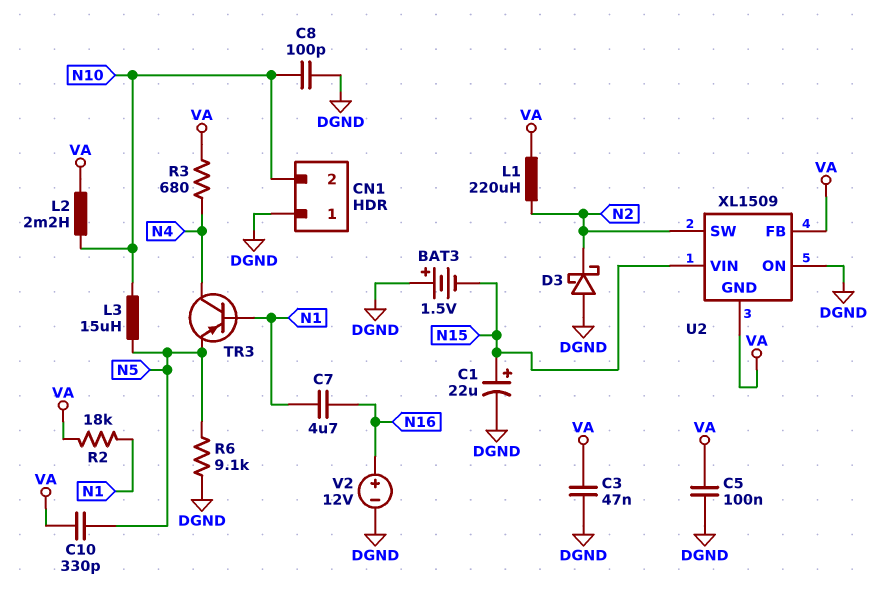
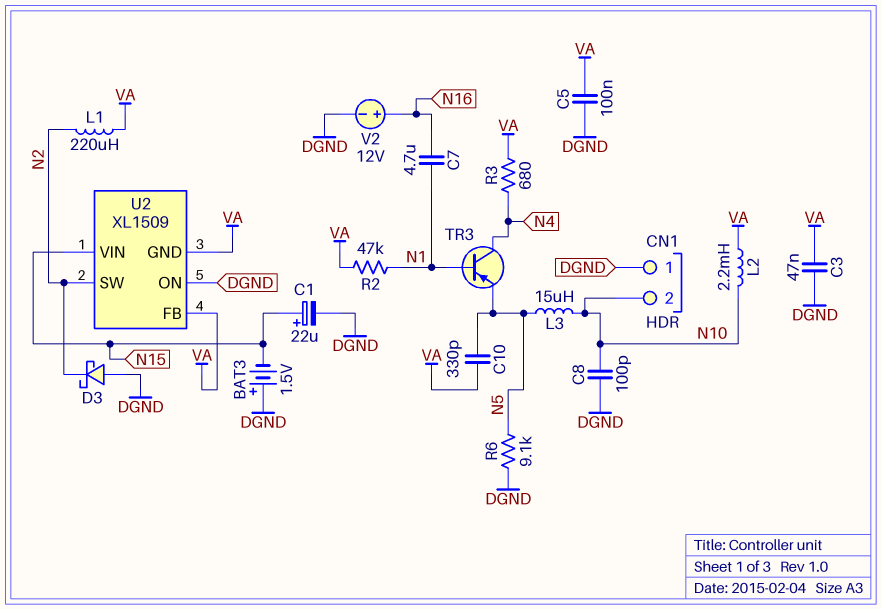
R2: 18k (N1, VA) -> 47k (N1, VA)

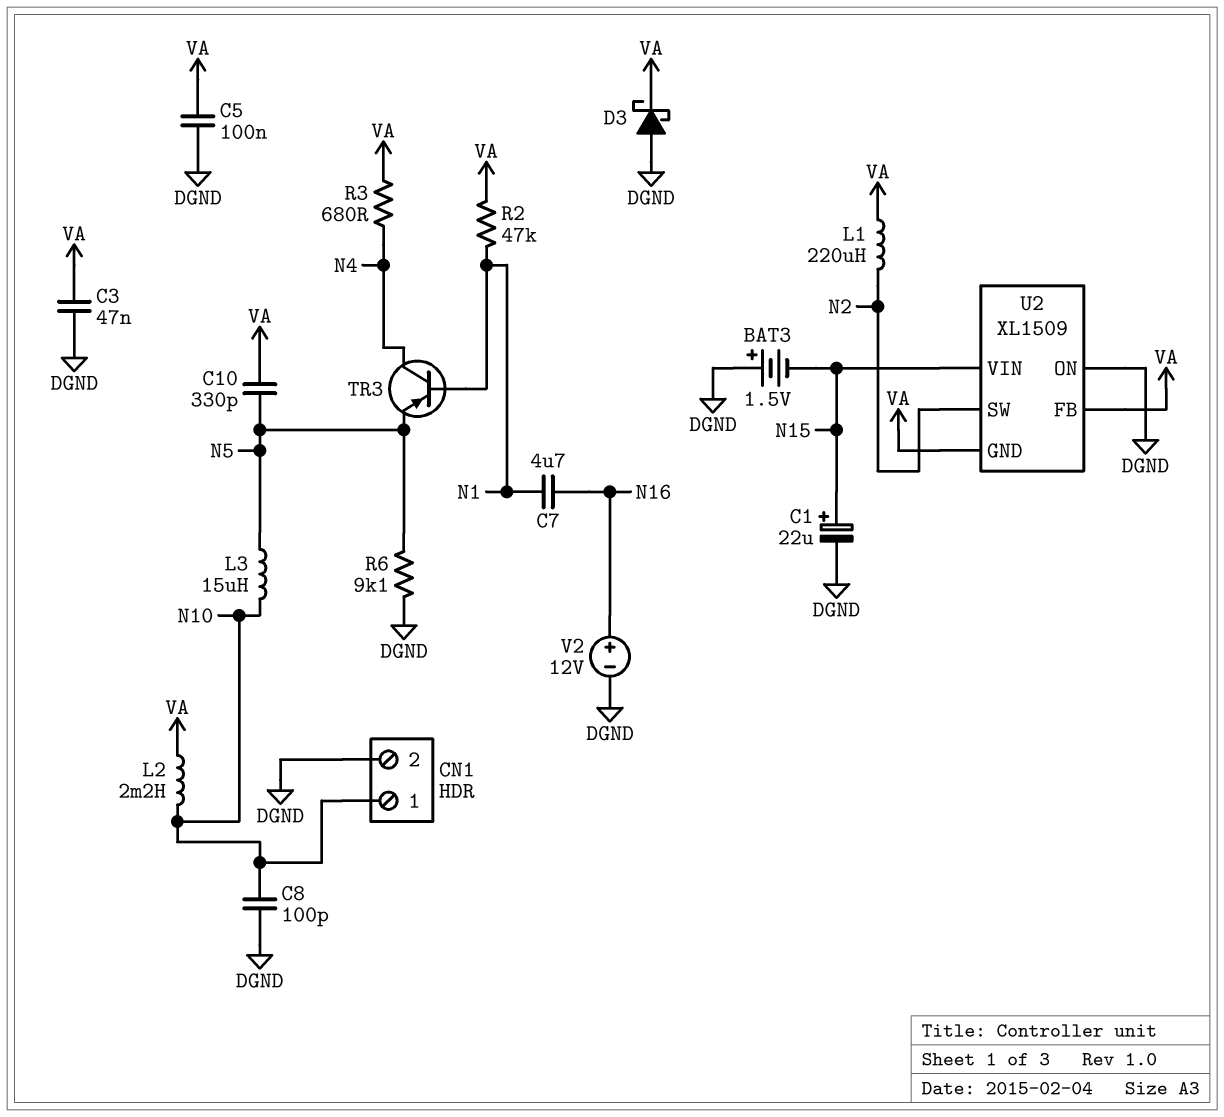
CN1 pin 1: DGND -> N10
CN1 pin 2: N10 -> DGND
D3: schottky (A DGND, K N2) -> schottky (A DGND, K VA)

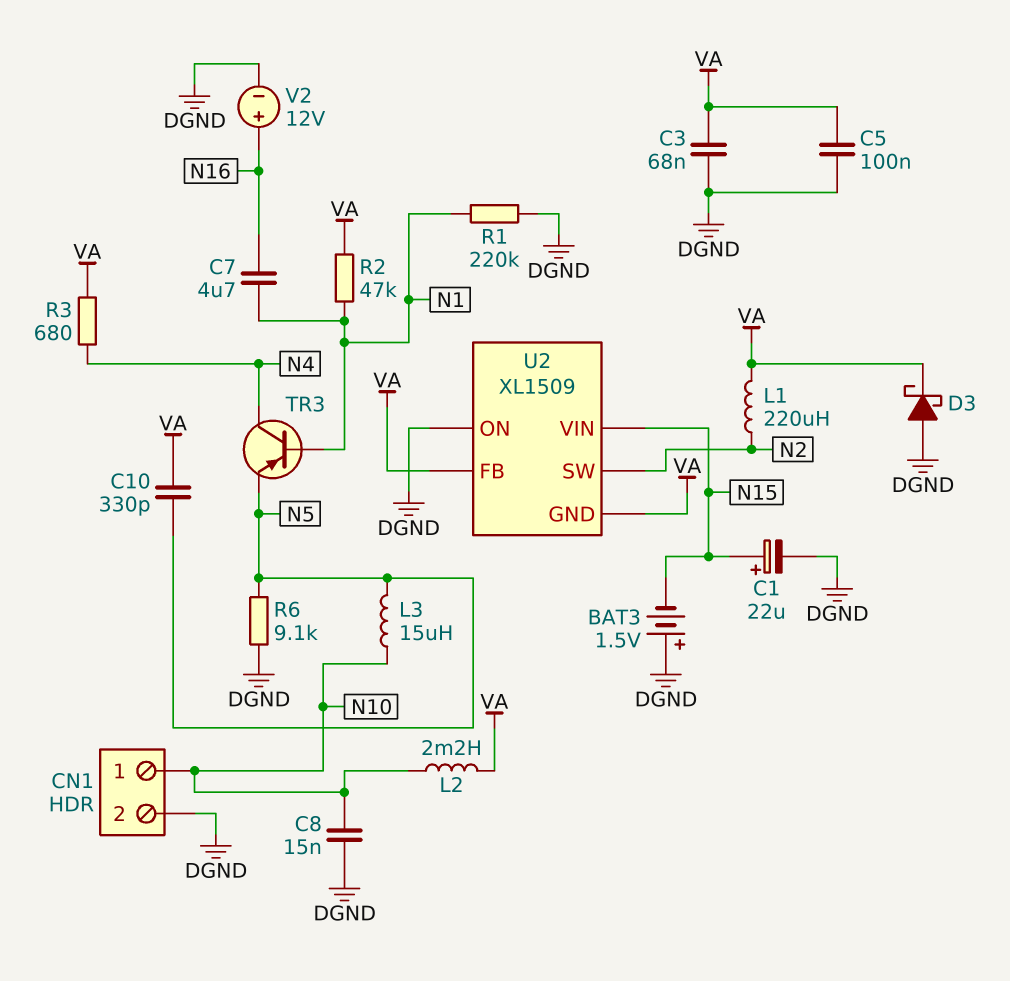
C3: 47nF (DGND, VA) -> 68nF (DGND, VA)
C8: 100pF (DGND, N10) -> 15nF (DGND, N10)
R1: none -> 220k (DGND, N1)

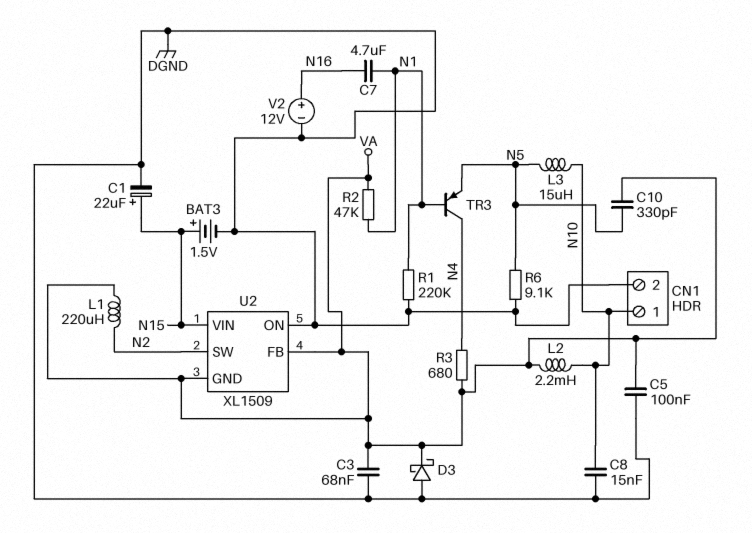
BAT3: 1.5V (plus DGND, minus N15) -> 1.5V (plus N15, minus DGND)

